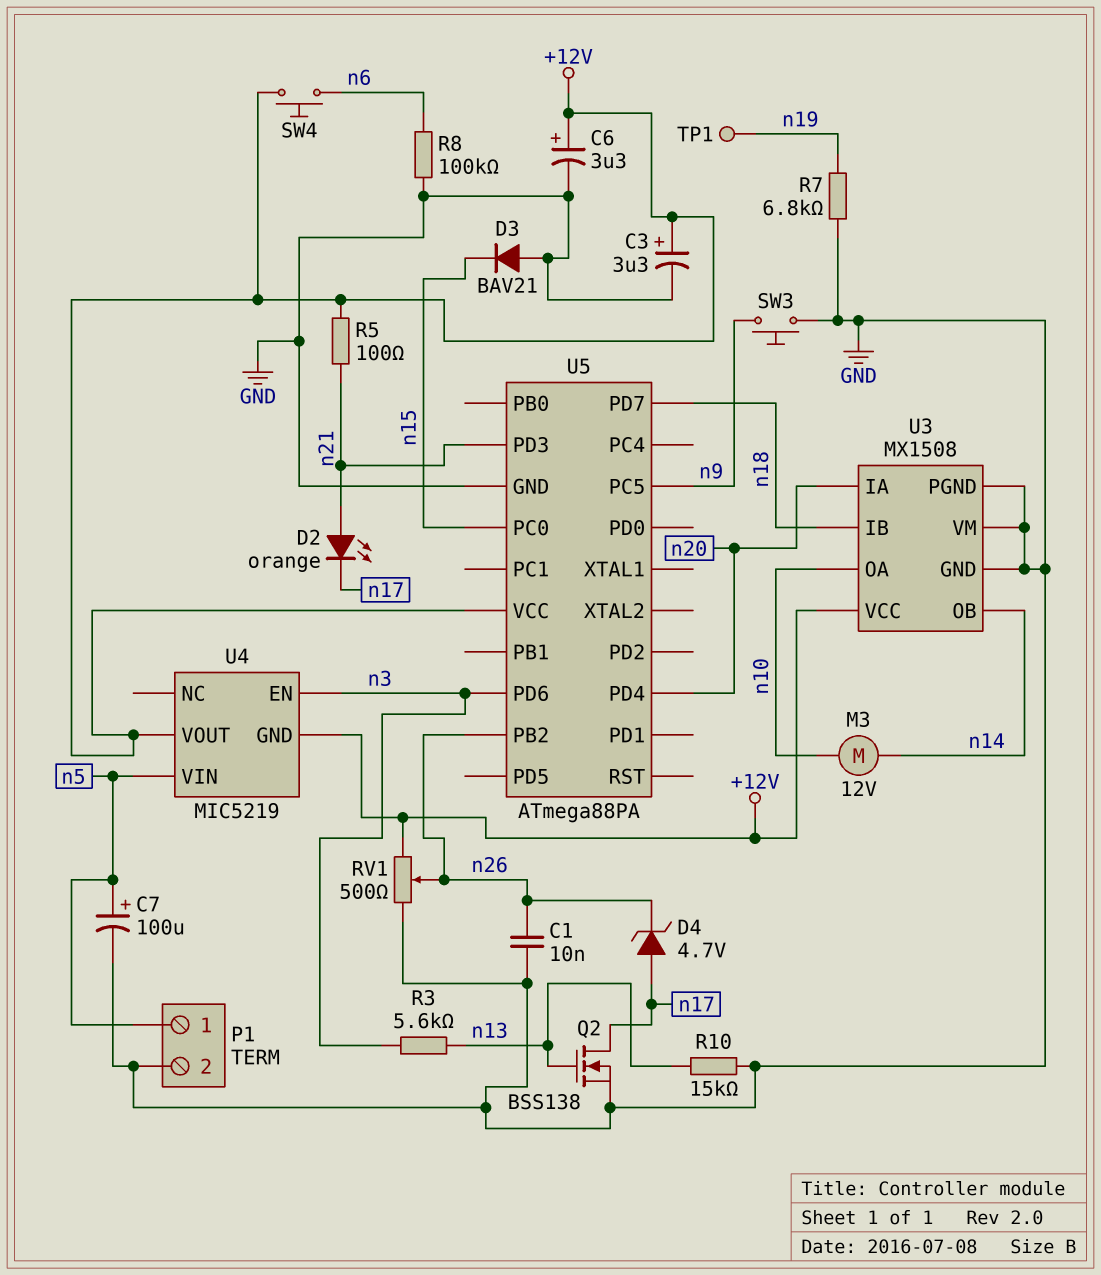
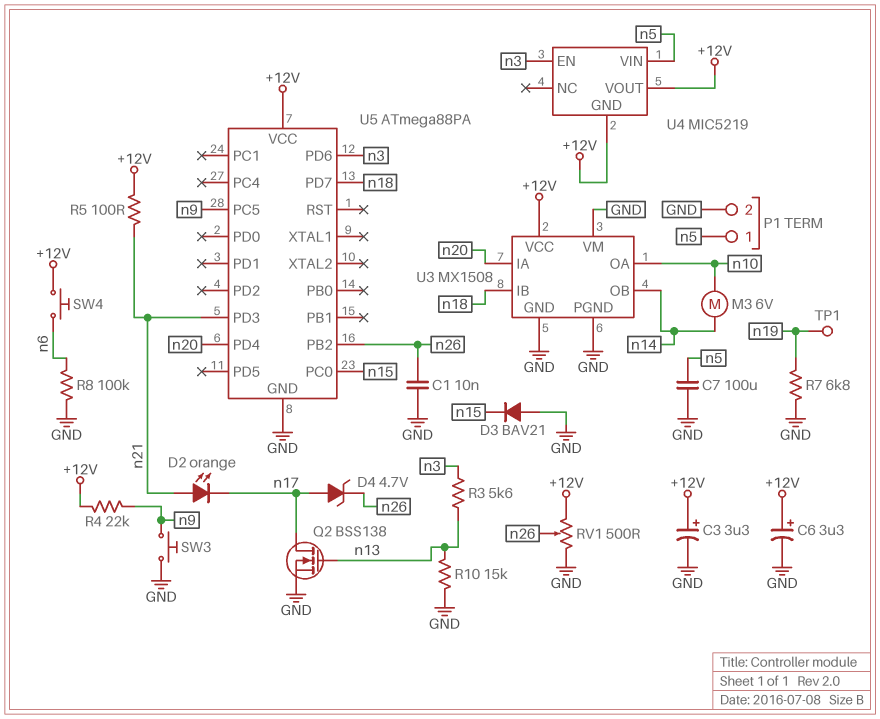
C7: 100uF (plus n5, minus GND) -> 100uF (GND, n5)
M3: motor 12V (n10, n14) -> motor 6V (n10, n14)
R4: none -> 22k (+12V, n9)

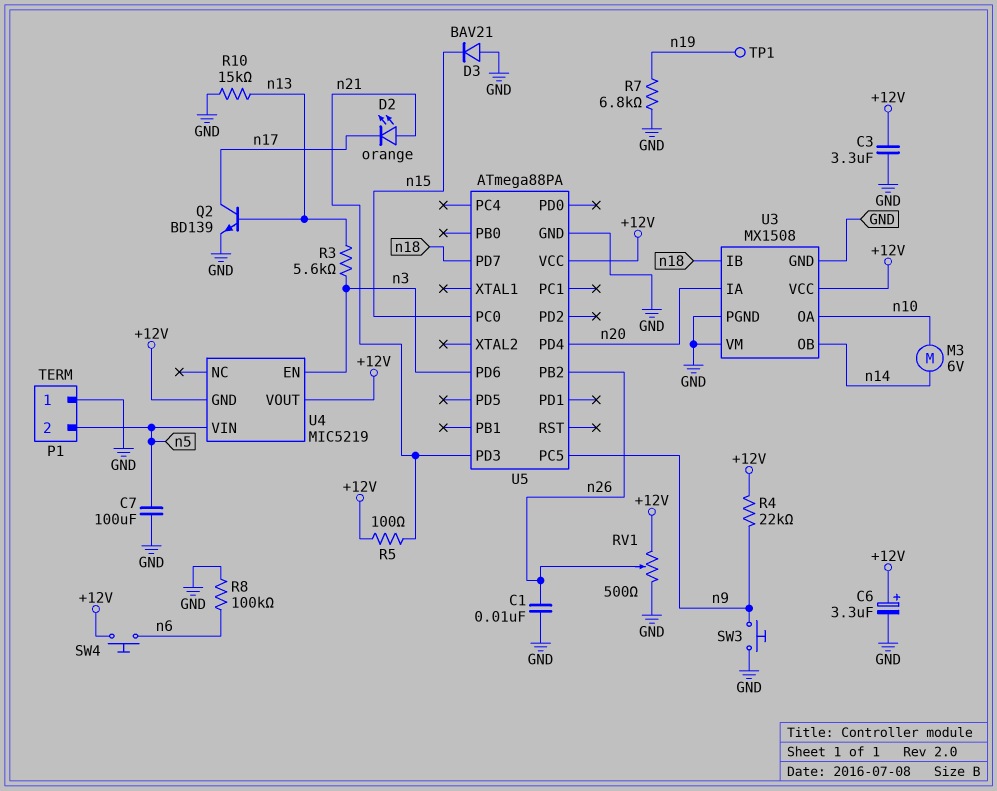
C3: 3.3uF (plus +12V, minus GND) -> 3.3uF (+12V, GND)
D4: zener 4.7V (A n17, K n26) -> none
P1 pin 1: n5 -> GND
P1 pin 2: GND -> n5
Q2: NMOS BSS138 (G n13, D n17, S GND) -> NPN BD139 (B n13, C n17, E GND)

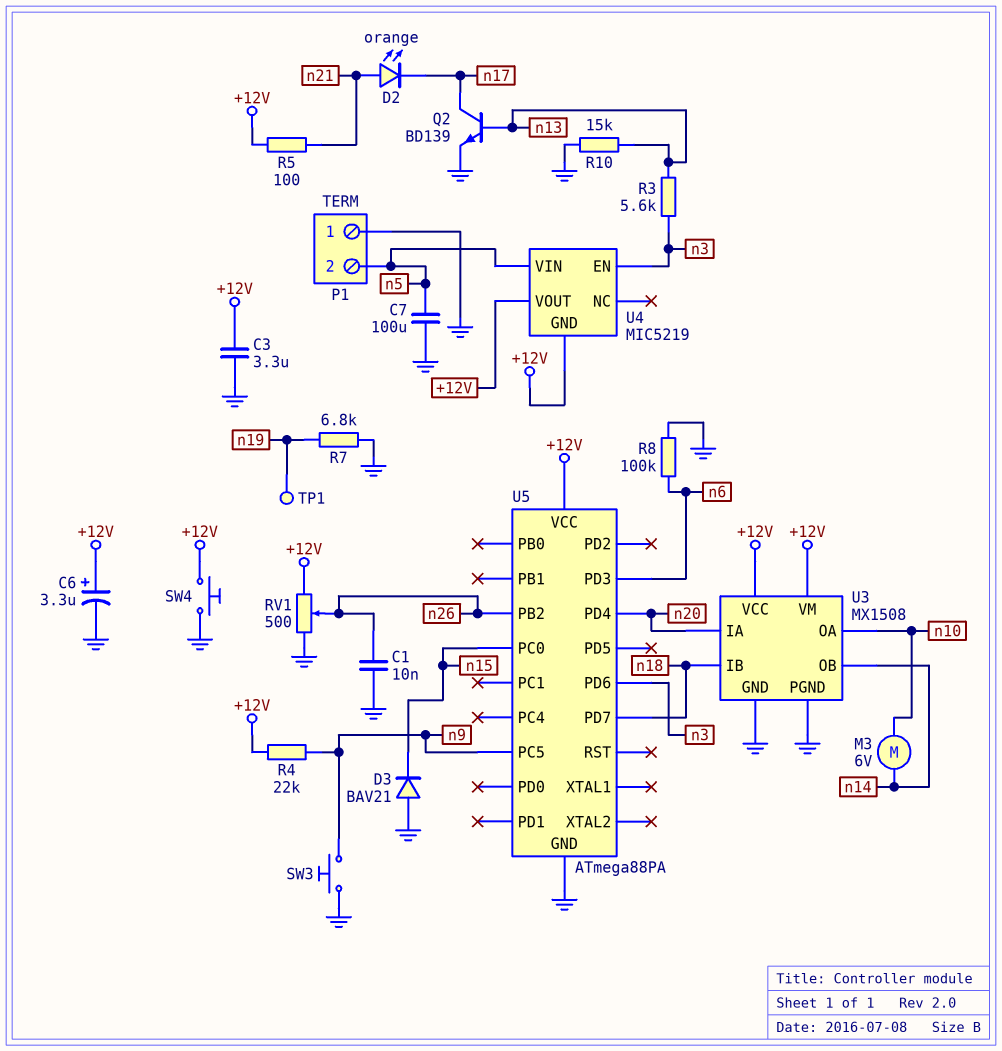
SW4: button (+12V, n6) -> button (+12V, GND)
U3 pin VM: GND -> +12V
U5 pin PD3: n21 -> n6

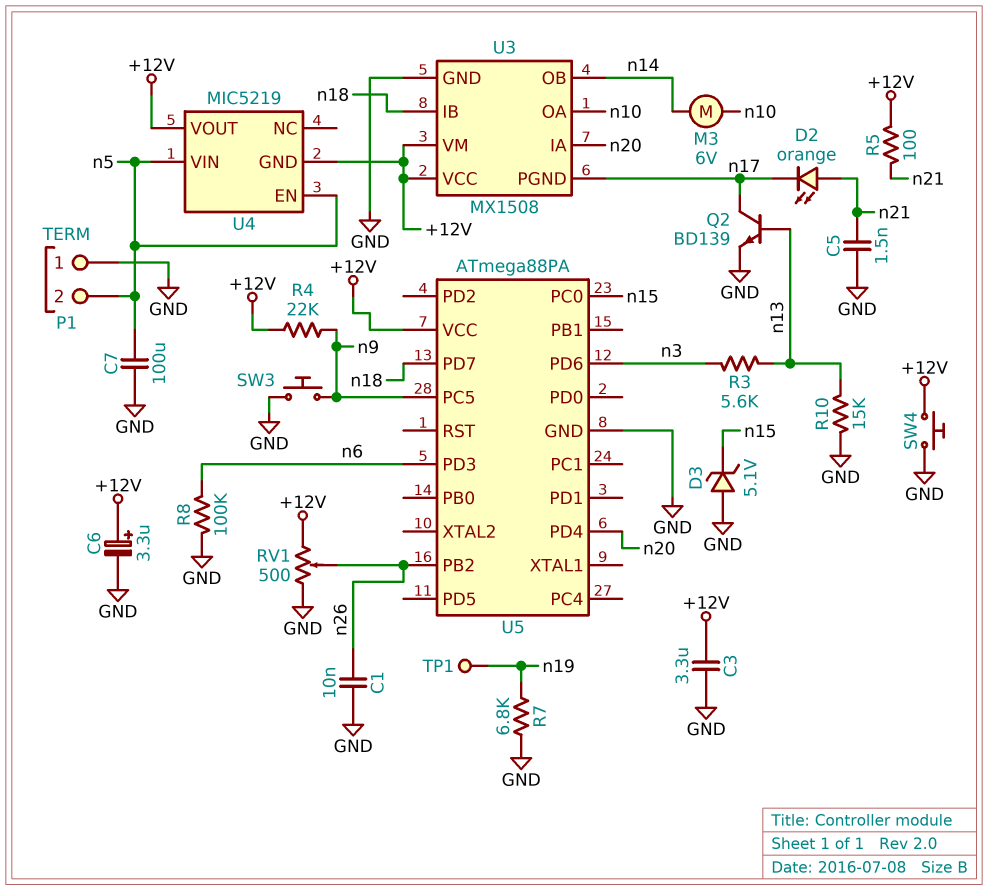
C5: none -> 1.5nF (GND, n21)
D3: diode BAV21 (A GND, K n15) -> zener 5.1V (A GND, K n15)
U3 pin PGND: GND -> n17
U4 pin EN: n3 -> n5

